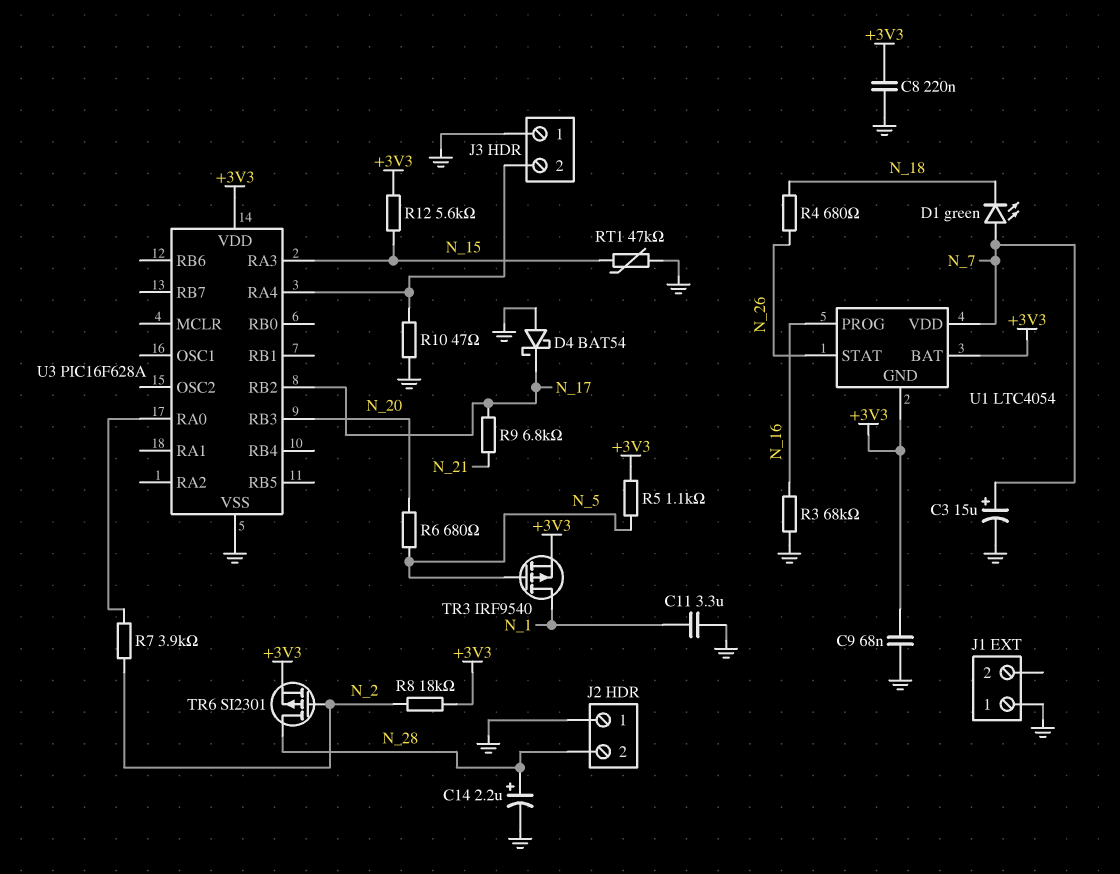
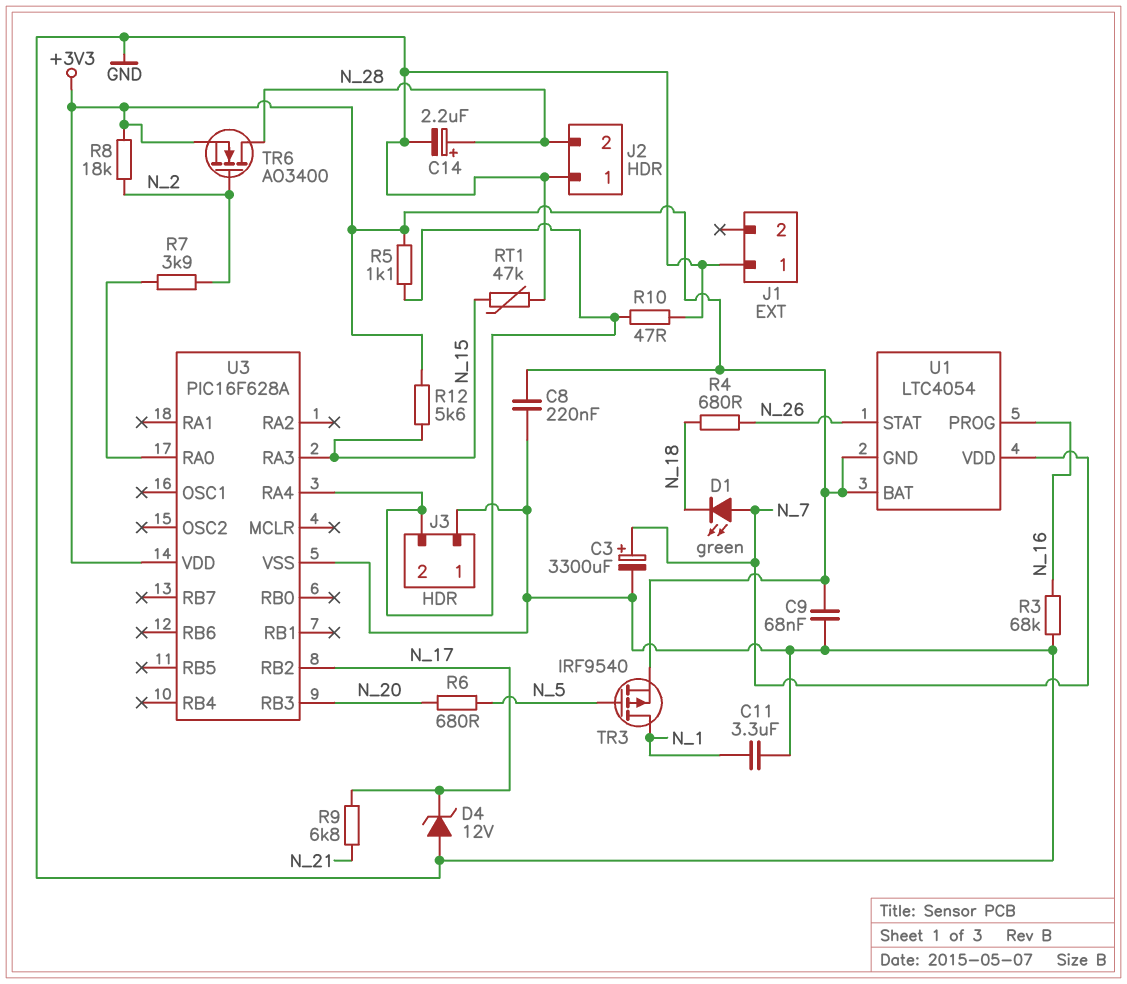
C3: 15uF (plus N_7, minus GND) -> 3300uF (plus N_7, minus GND)
D4: schottky BAT54 (A GND, K N_17) -> zener 12V (A GND, K N_17)
R5: 1.1k (+3V3, N_5) -> 1.1k (+3V3, J3/2)
TR6: PMOS SI2301 (G N_2, D N_28, S +3V3) -> NMOS AO3400 (G N_2, D N_28, S +3V3)

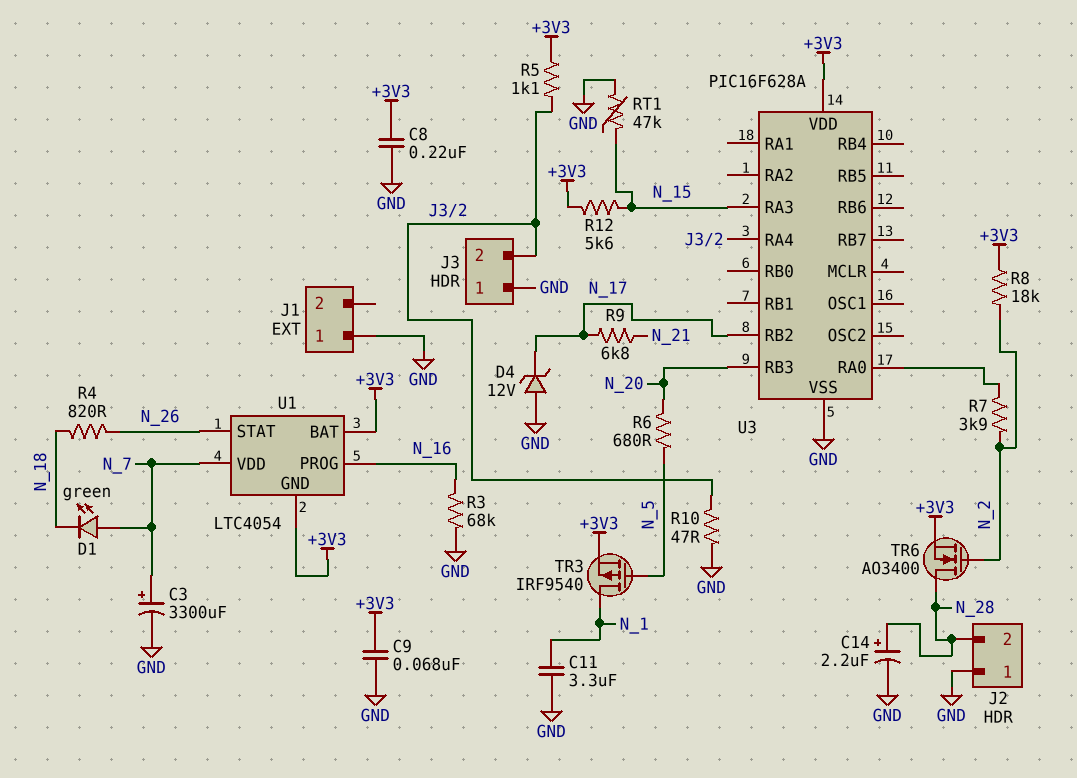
R4: 680 (N_18, N_26) -> 820 (N_18, N_26)

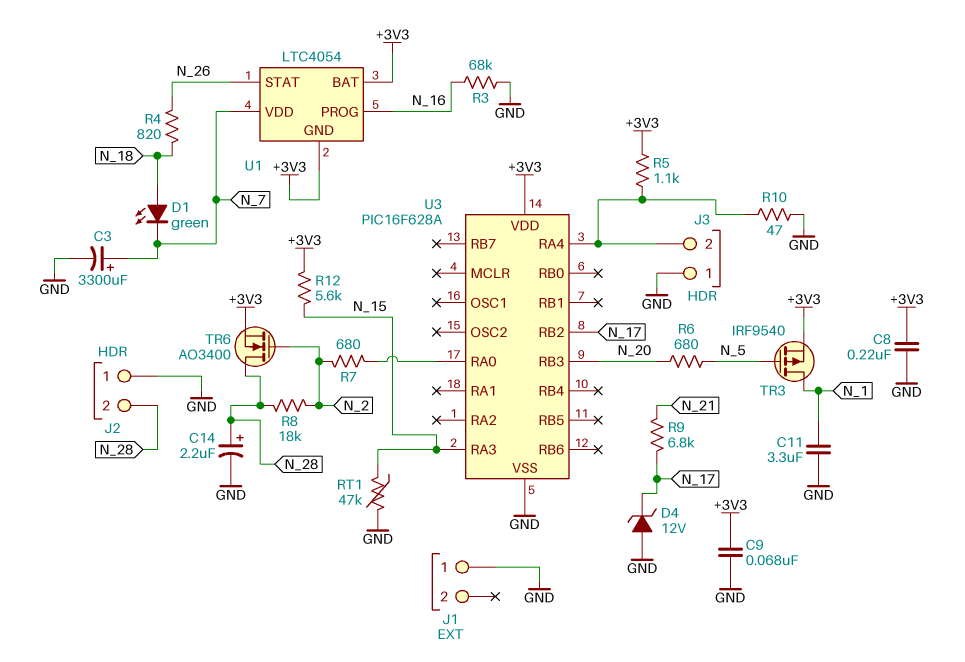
D1: LED green (A N_7, K N_18) -> LED green (A N_18, K N_7)
R7: 3.9k (N_2, U3/RA0) -> 680 (N_2, U3/RA0)
R8: 18k (+3V3, N_2) -> 18k (N_2, N_28)

